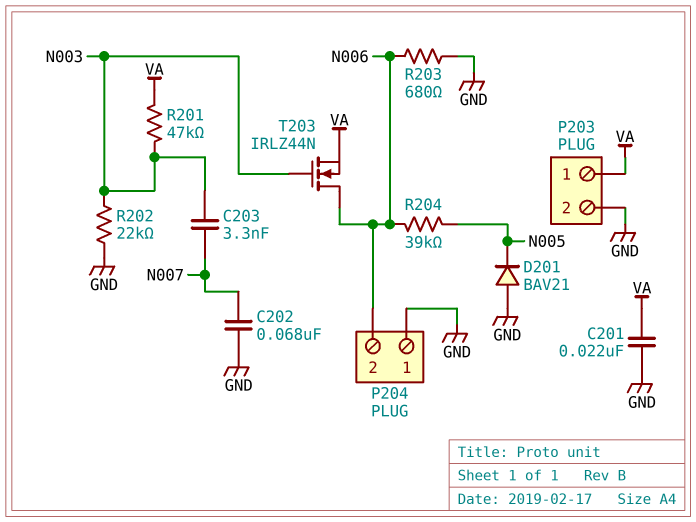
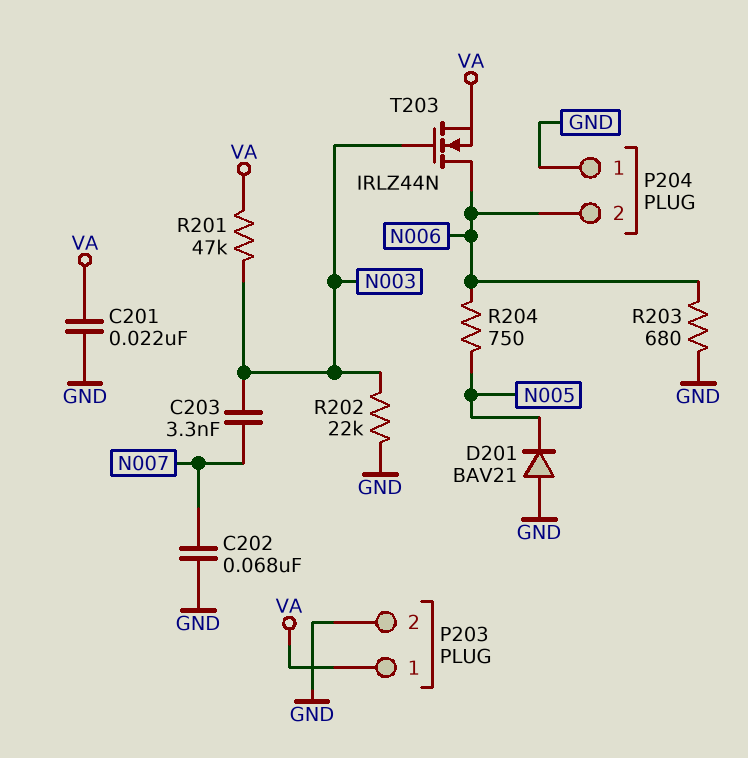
R204: 39k (N005, N006) -> 750 (N005, N006)

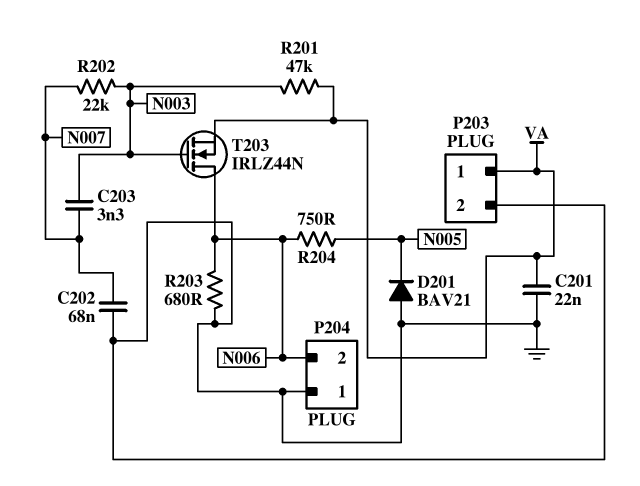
R202: 22k (GND, N003) -> 22k (N003, N007)

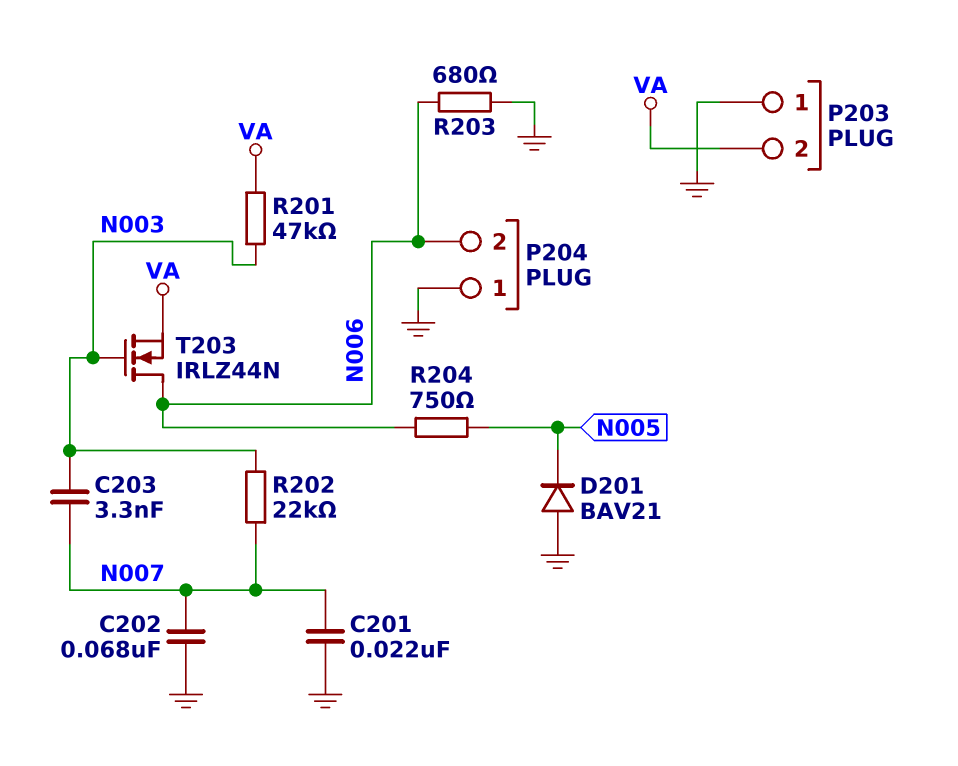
C201: 22nF (GND, VA) -> 22nF (GND, N007)
P203 pin 1: VA -> GND
P203 pin 2: GND -> VA

